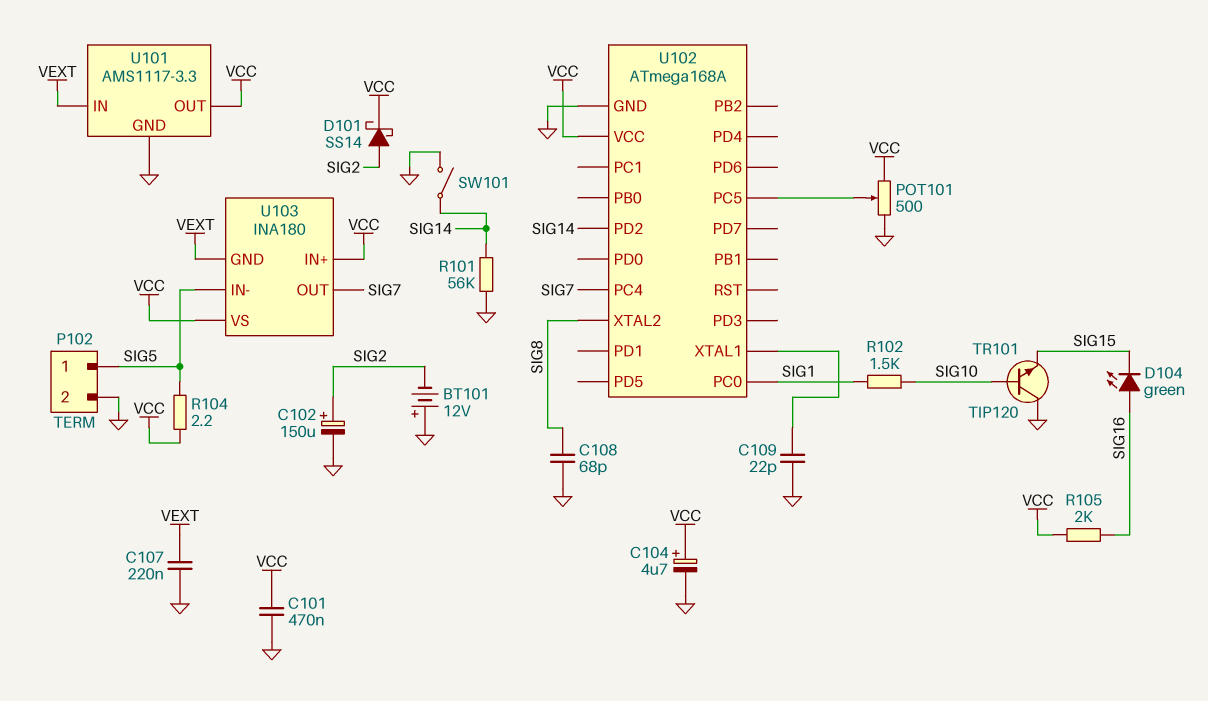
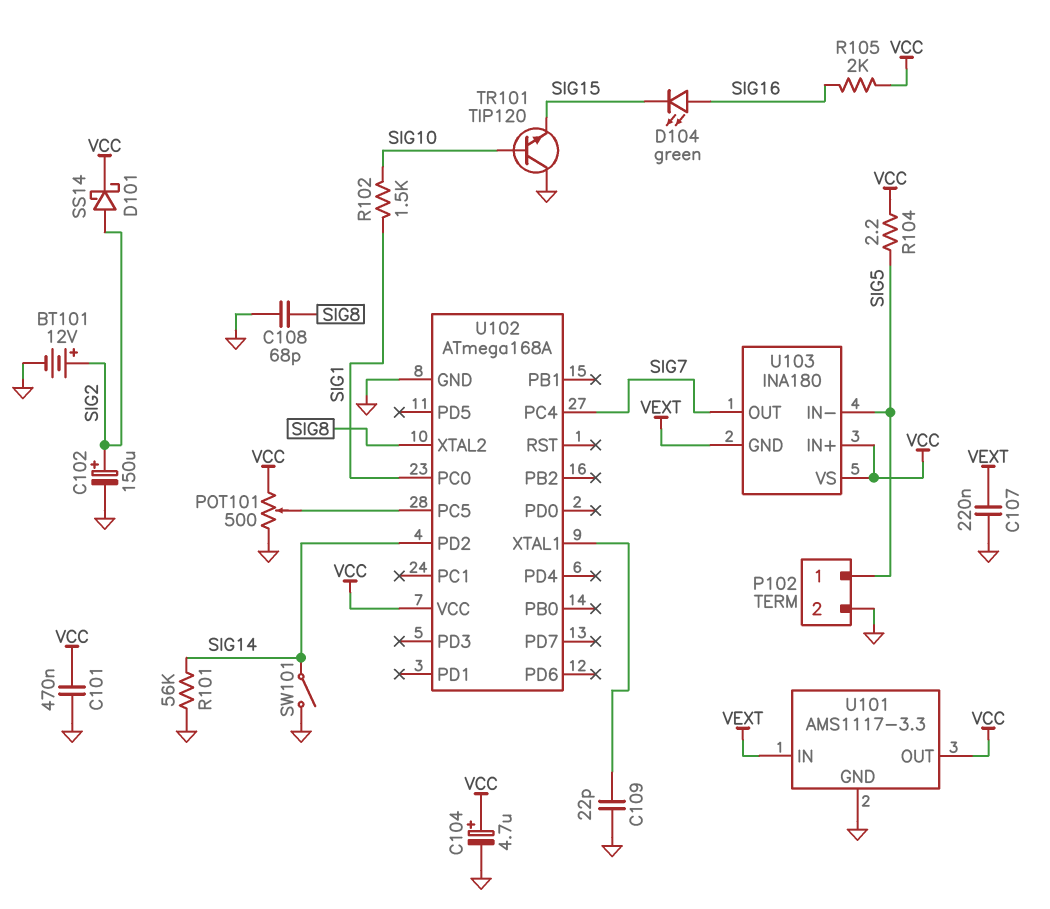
BT101: 12V (plus GND, minus SIG2) -> 12V (plus SIG2, minus GND)

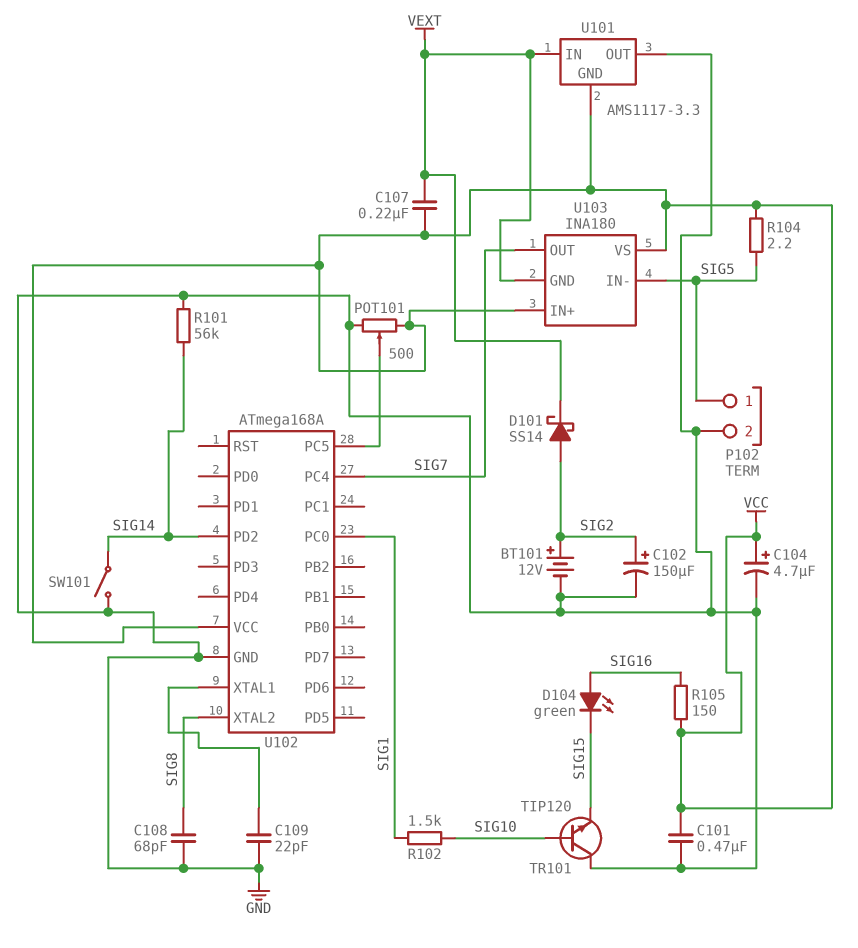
C107: 220nF (GND, VEXT) -> 220nF (VCC, VEXT)
D101: schottky SS14 (A SIG2, K VCC) -> schottky SS14 (A SIG2, K VEXT)
R105: 2k (SIG16, VCC) -> 150 (SIG16, VCC)
U101 pin GND: GND -> VCC
U101 pin OUT: VCC -> GND

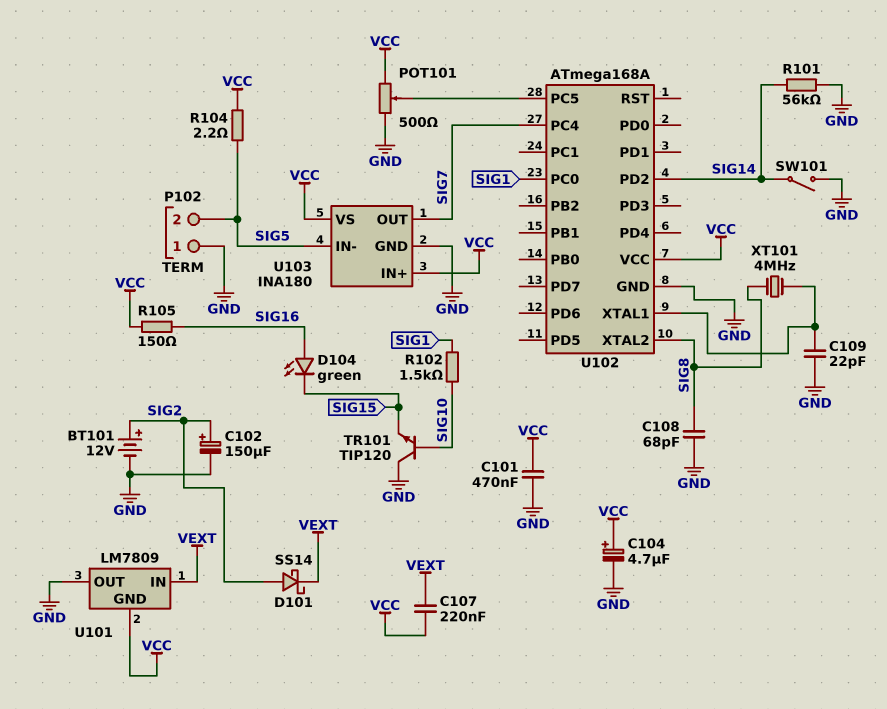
P102 pin 1: SIG5 -> GND
P102 pin 2: GND -> SIG5
U101: AMS1117-3.3 -> LM7809
U103 pin GND: VEXT -> GND
XT101: none -> 4MHz (SIG8, U102/XTAL1)

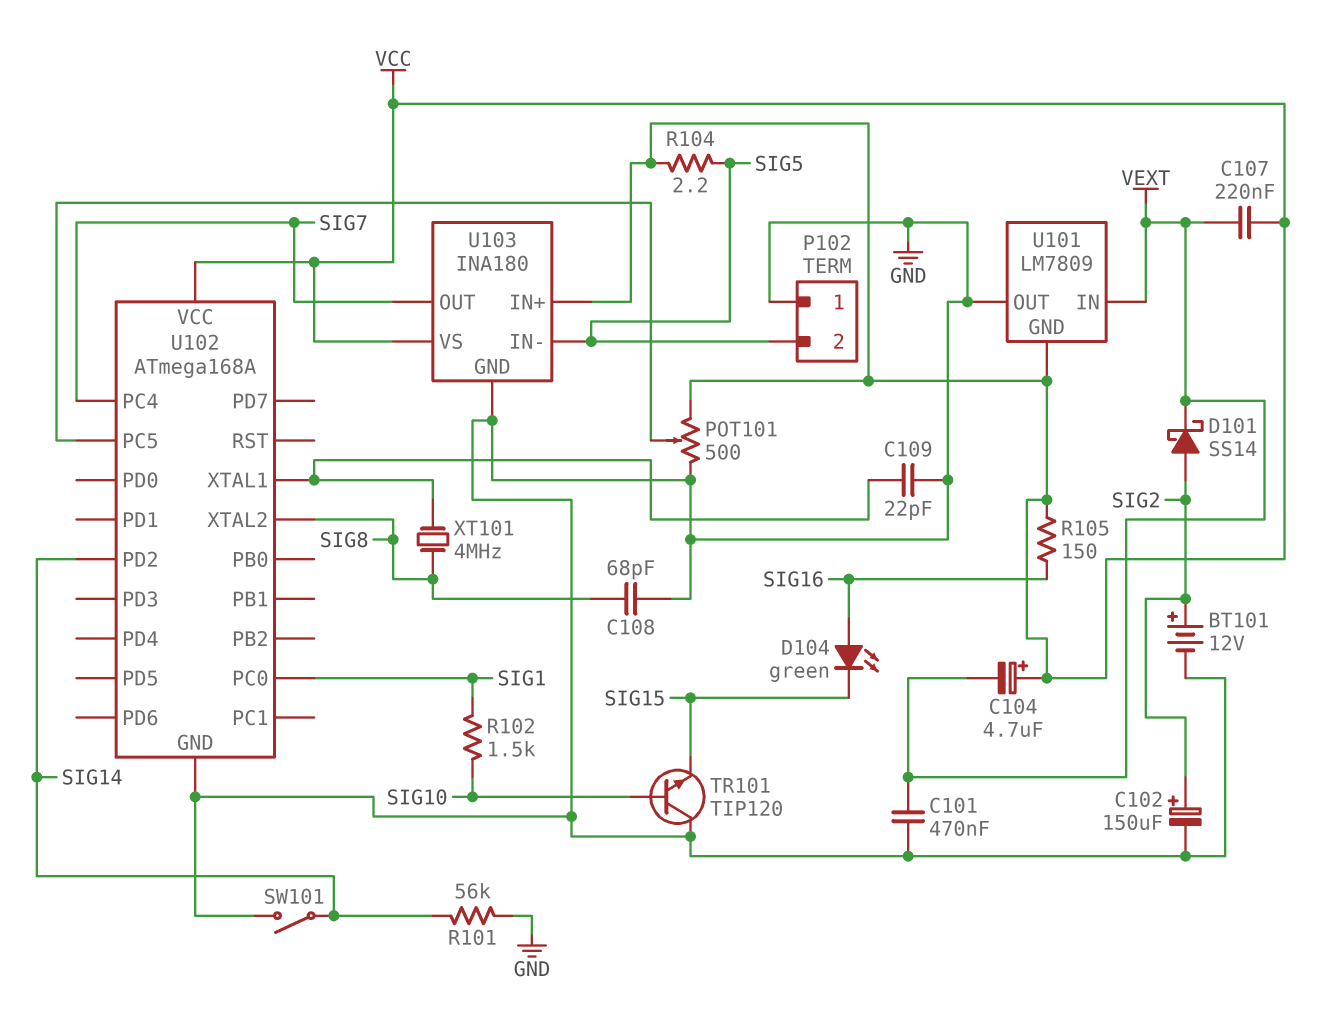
C101: 470nF (GND, VCC) -> 470nF (GND, VEXT)
C104: 4.7uF (plus VCC, minus GND) -> 4.7uF (plus VCC, minus VEXT)

